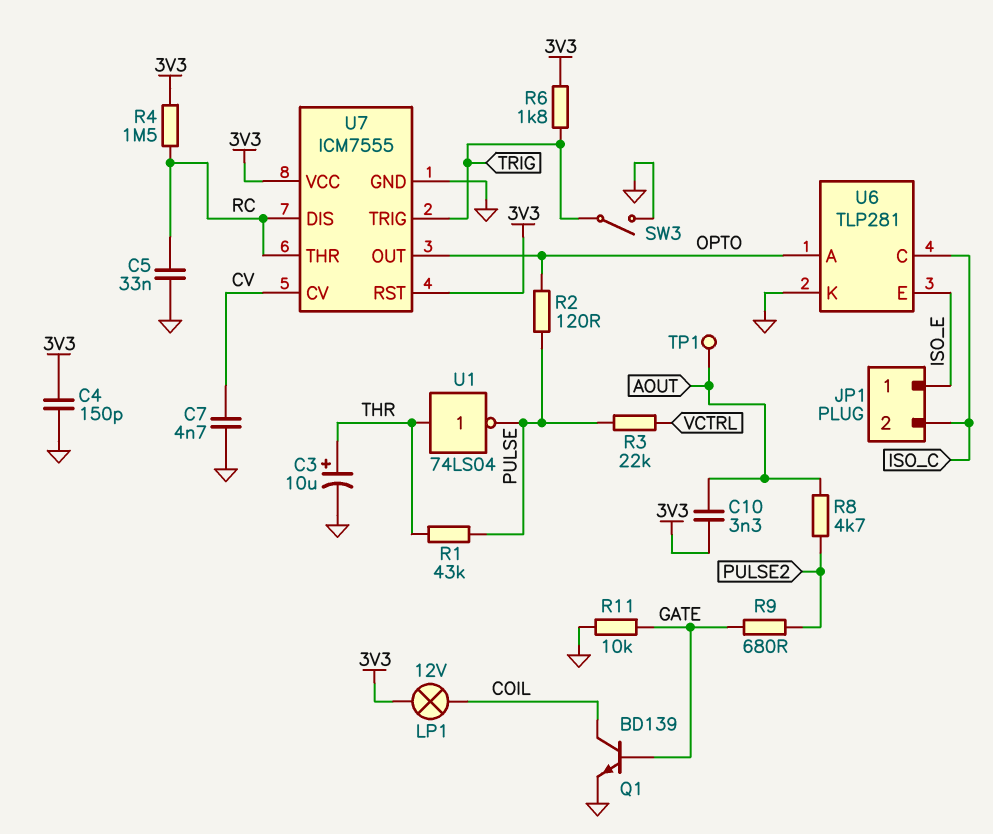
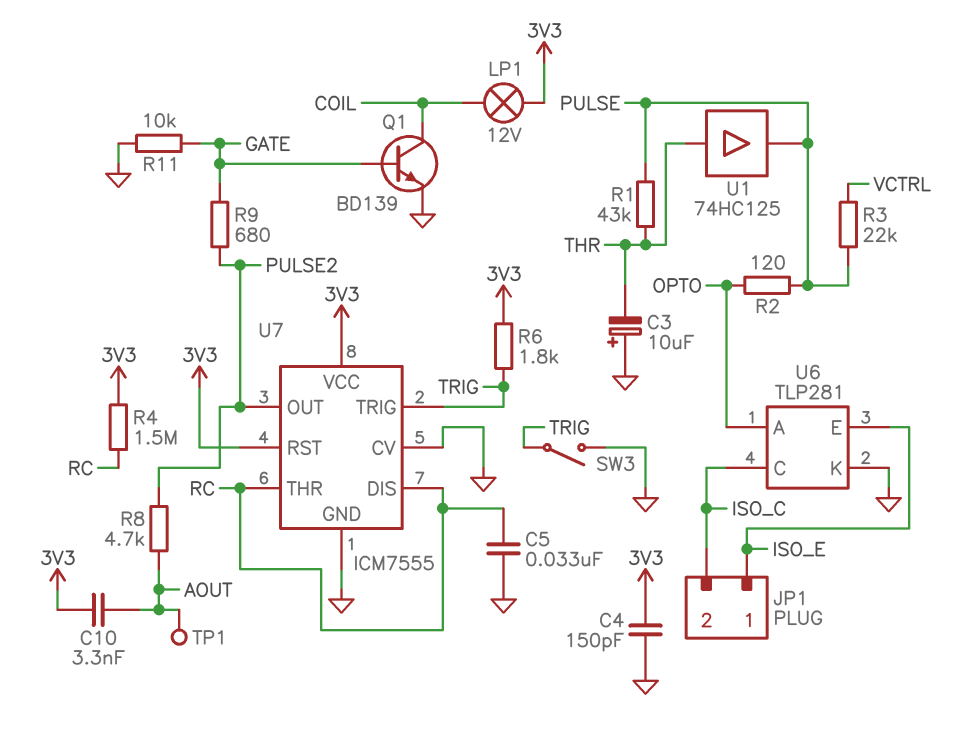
C3: 10uF (plus THR, minus GND) -> 10uF (plus GND, minus THR)
C7: 4.7nF (CV, GND) -> none
U1: NOT 74LS04 (in THR, out PULSE) -> buffer 74HC125 (in THR, out PULSE)
U7 pin CV: CV -> GND
U7 pin OUT: OPTO -> PULSE2

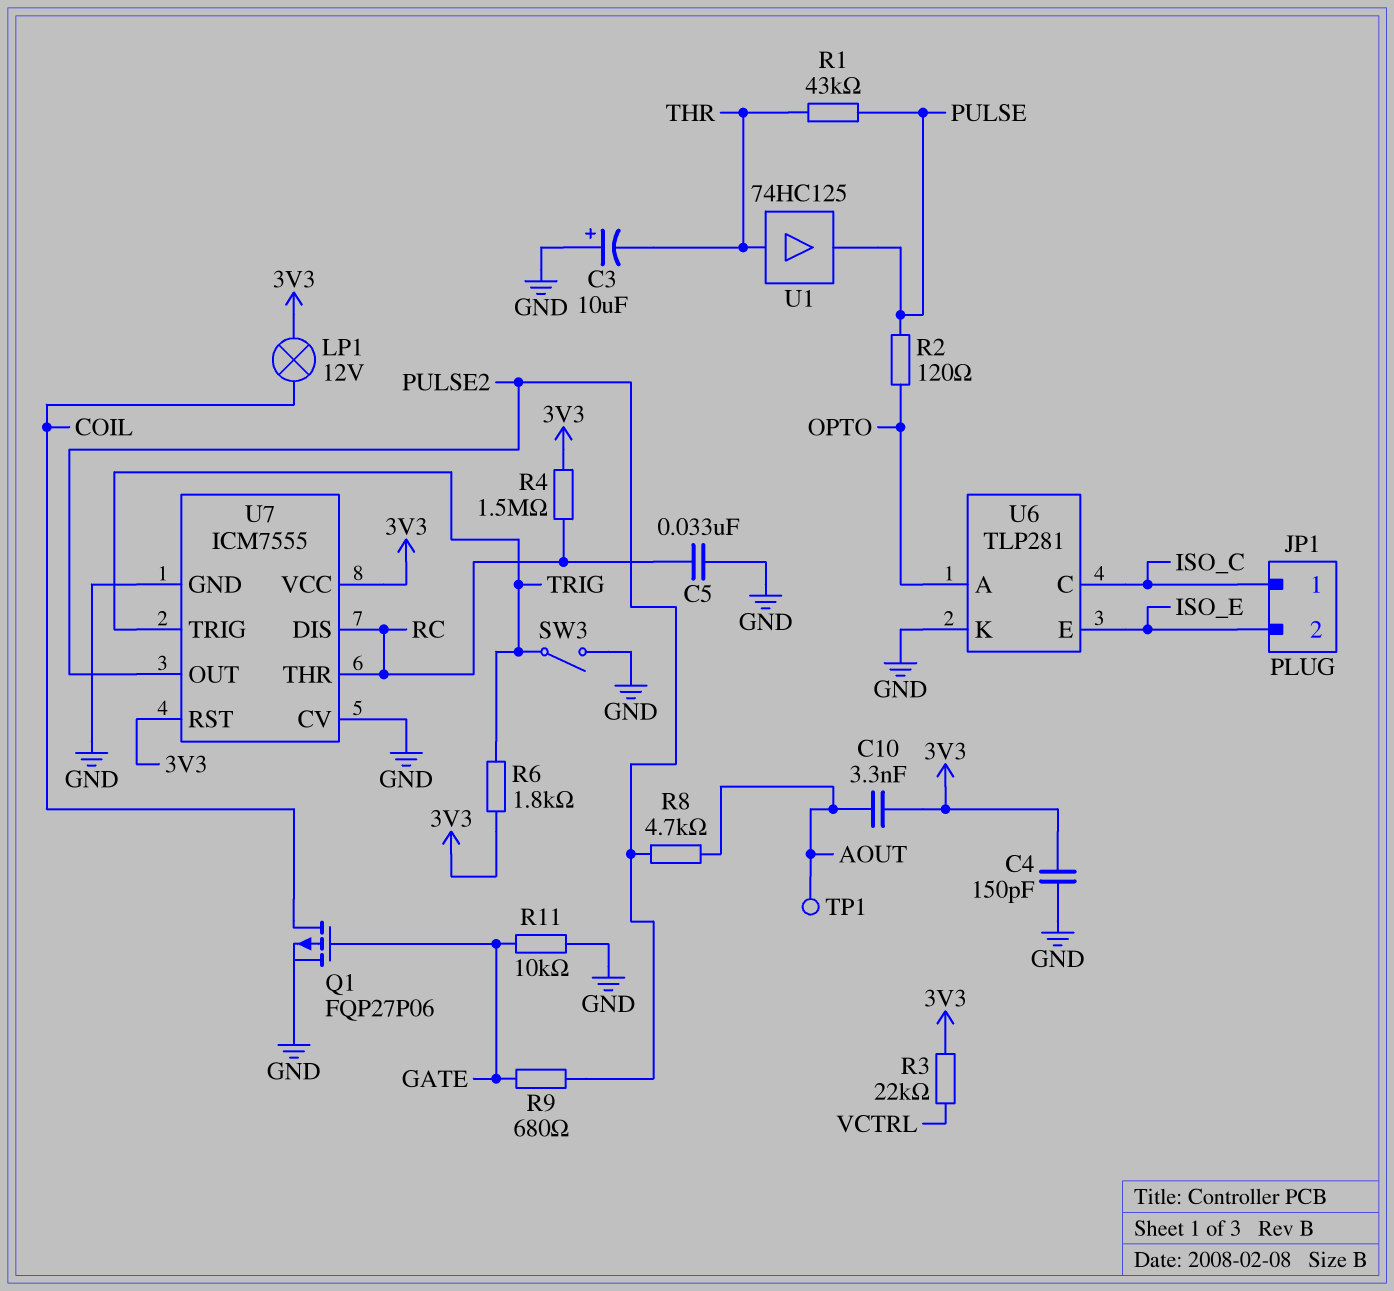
JP1 pin 1: ISO_E -> ISO_C
JP1 pin 2: ISO_C -> ISO_E
Q1: NPN BD139 (B GATE, C COIL, E GND) -> PMOS FQP27P06 (G GATE, D COIL, S GND)
R3: 22k (PULSE, VCTRL) -> 22k (3V3, VCTRL)

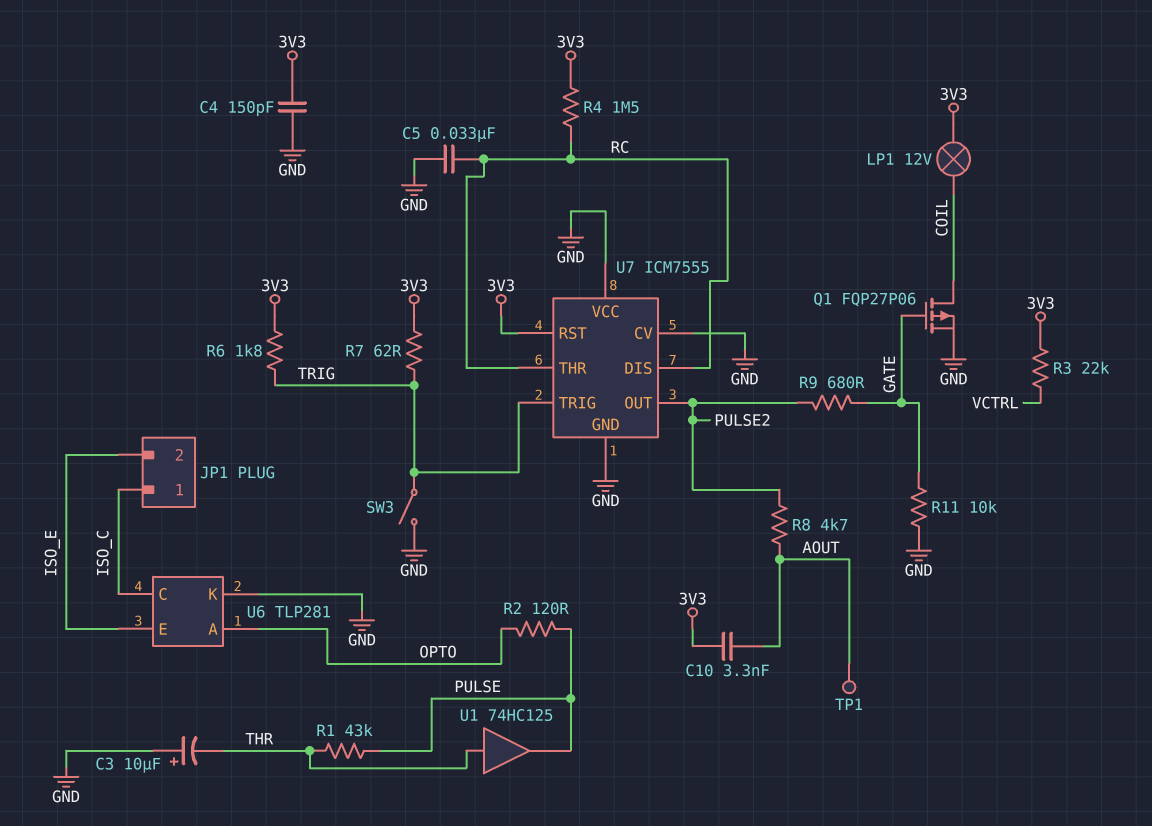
R7: none -> 62 (3V3, TRIG)
U7 pin VCC: 3V3 -> GND

